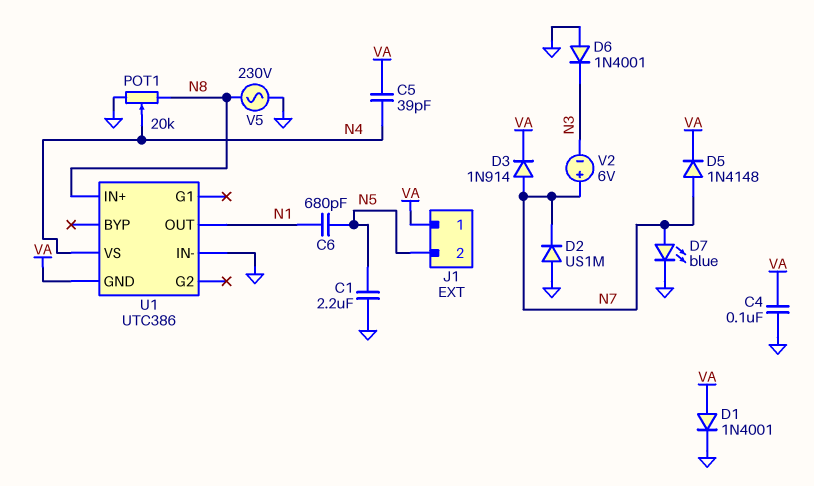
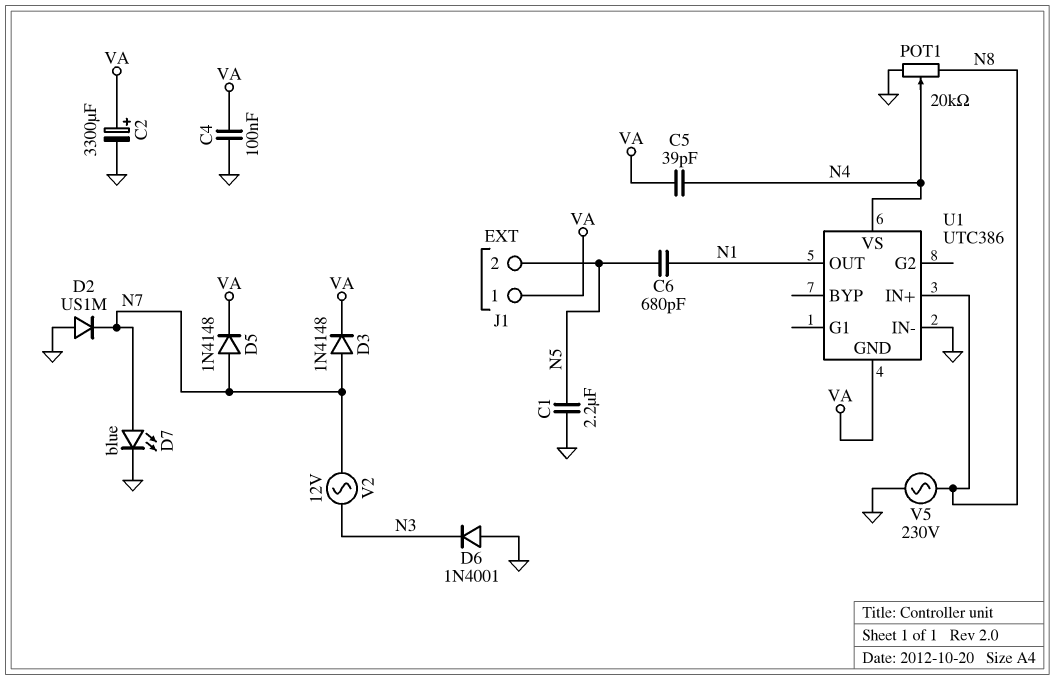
C2: none -> 3300uF (plus VA, minus GND)
D1: diode 1N4001 (A VA, K GND) -> none
D3: diode 1N914 (A N7, K VA) -> diode 1N4148 (A N7, K VA)
V2: 6V (plus N7, minus N3) -> AC 12V (N3, N7)

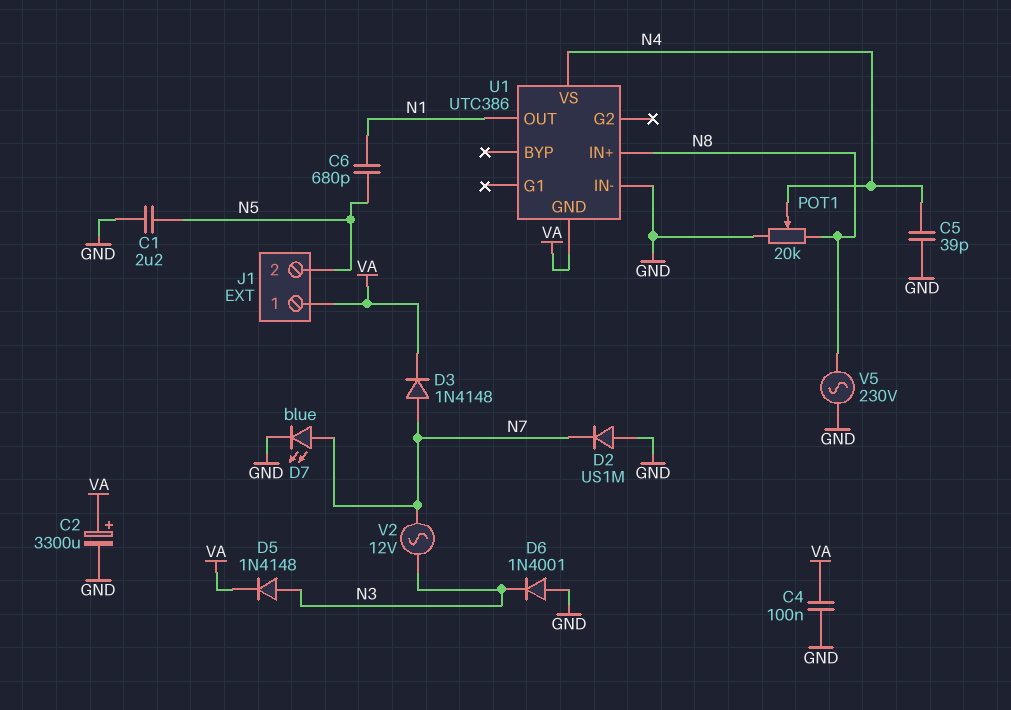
C5: 39pF (N4, VA) -> 39pF (GND, N4)
D5: diode 1N4148 (A N7, K VA) -> diode 1N4148 (A N3, K VA)

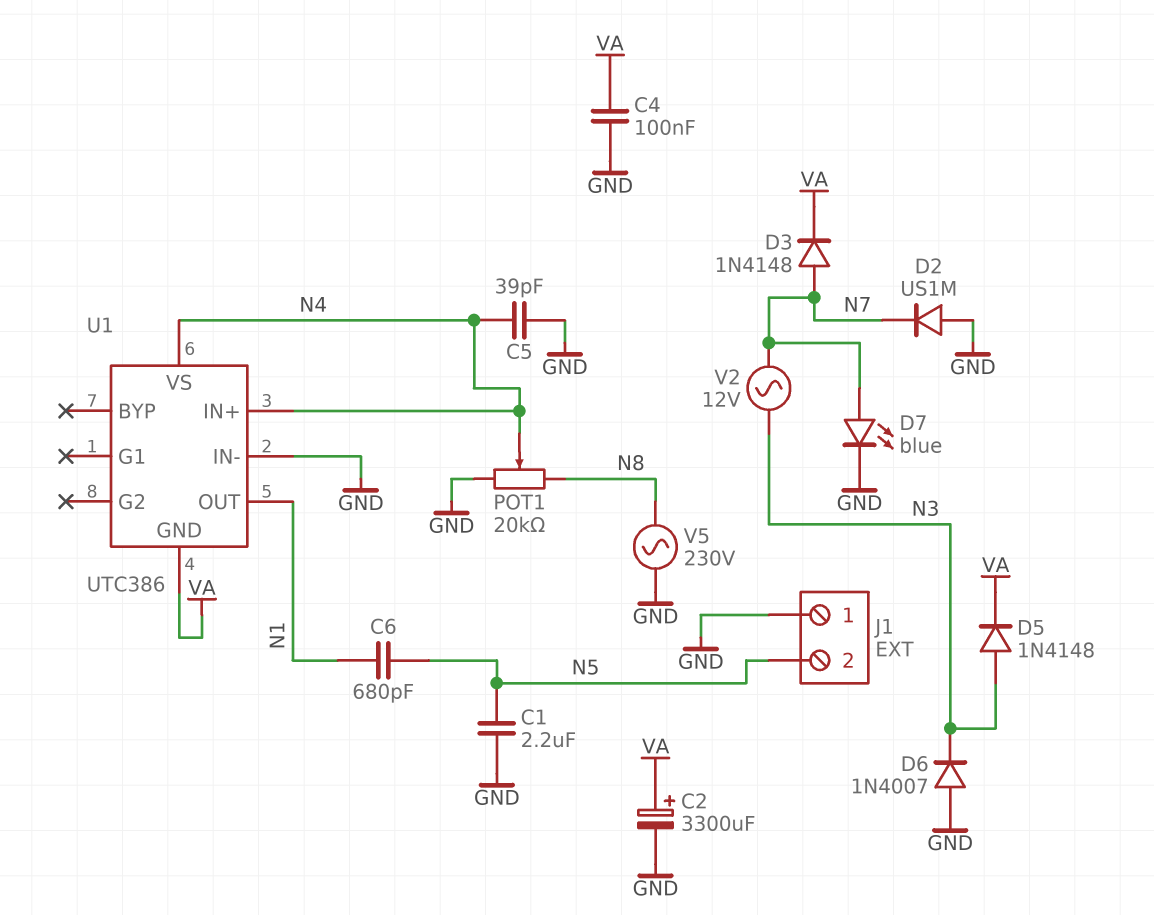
D6: diode 1N4001 (A GND, K N3) -> diode 1N4007 (A GND, K N3)
J1 pin 1: VA -> GND
U1 pin IN+: N8 -> N4

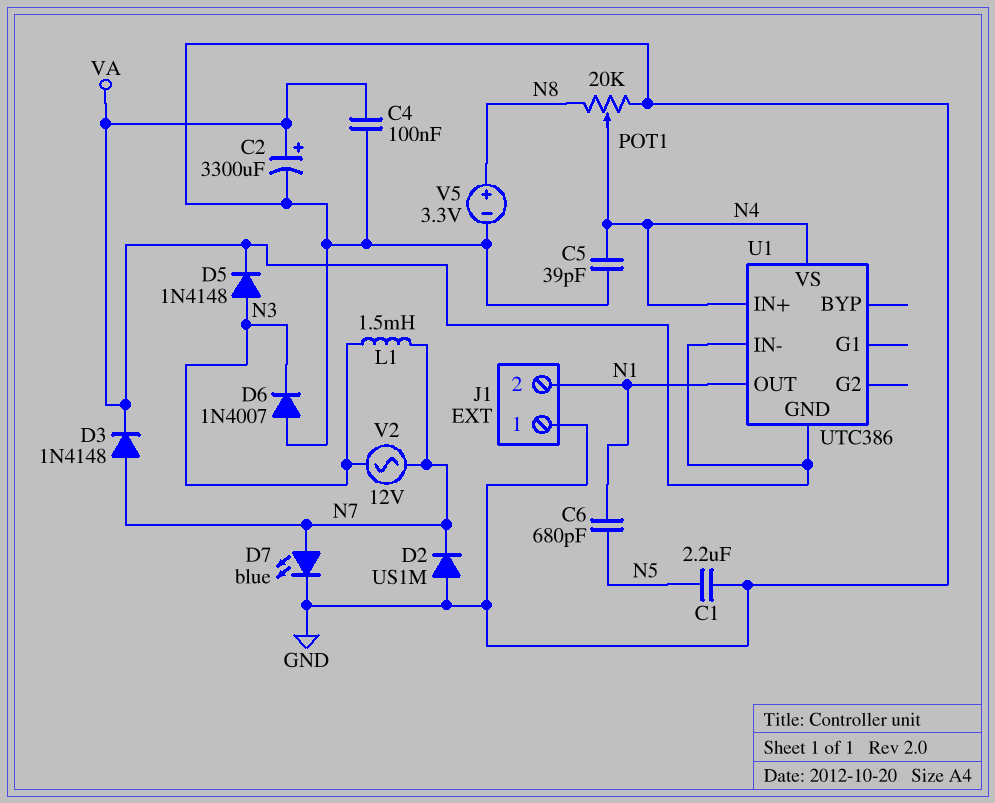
J1 pin 2: N5 -> N1
L1: none -> 1.5mH (N3, N7)
U1 pin IN-: GND -> VA
V5: AC 230V (GND, N8) -> 3.3V (plus N8, minus GND)

